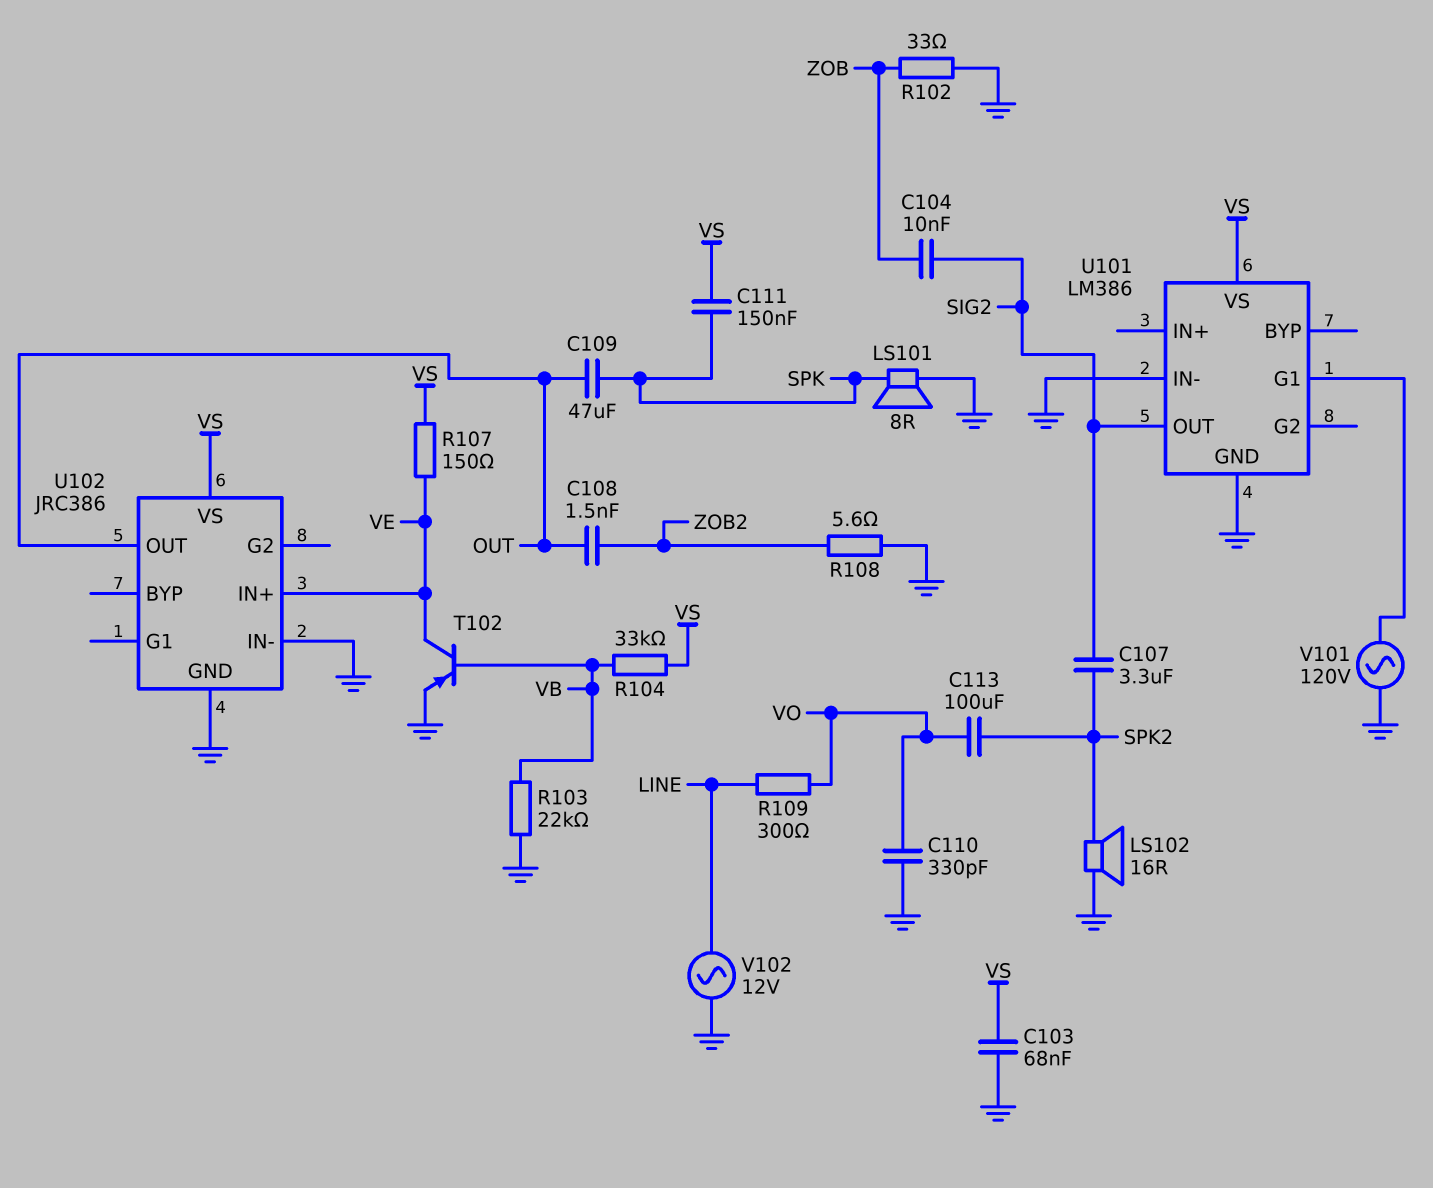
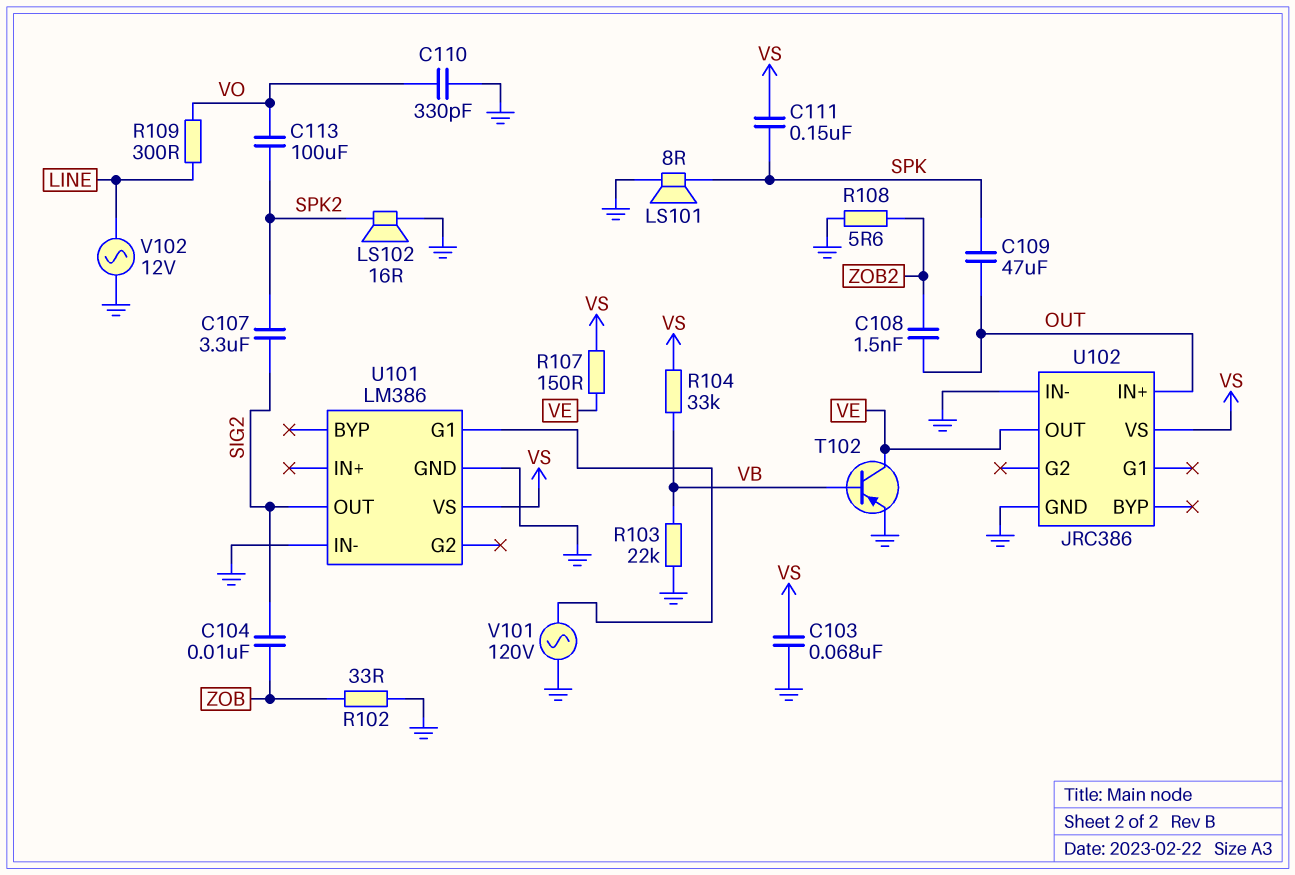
U102 pin IN+: VE -> OUT
U102 pin OUT: OUT -> VE

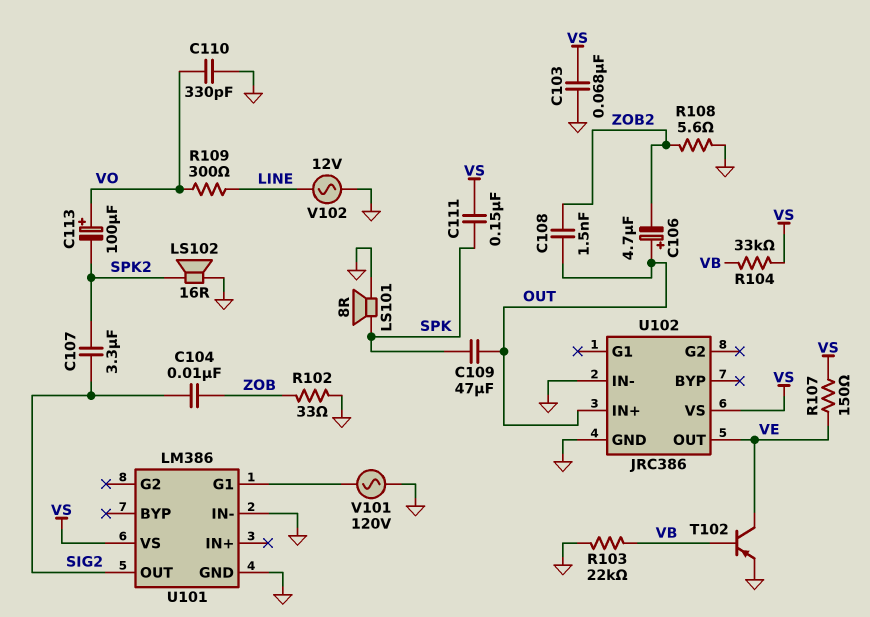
C106: none -> 4.7uF (plus OUT, minus ZOB2)
C113: 100uF (SPK2, VO) -> 100uF (plus VO, minus SPK2)

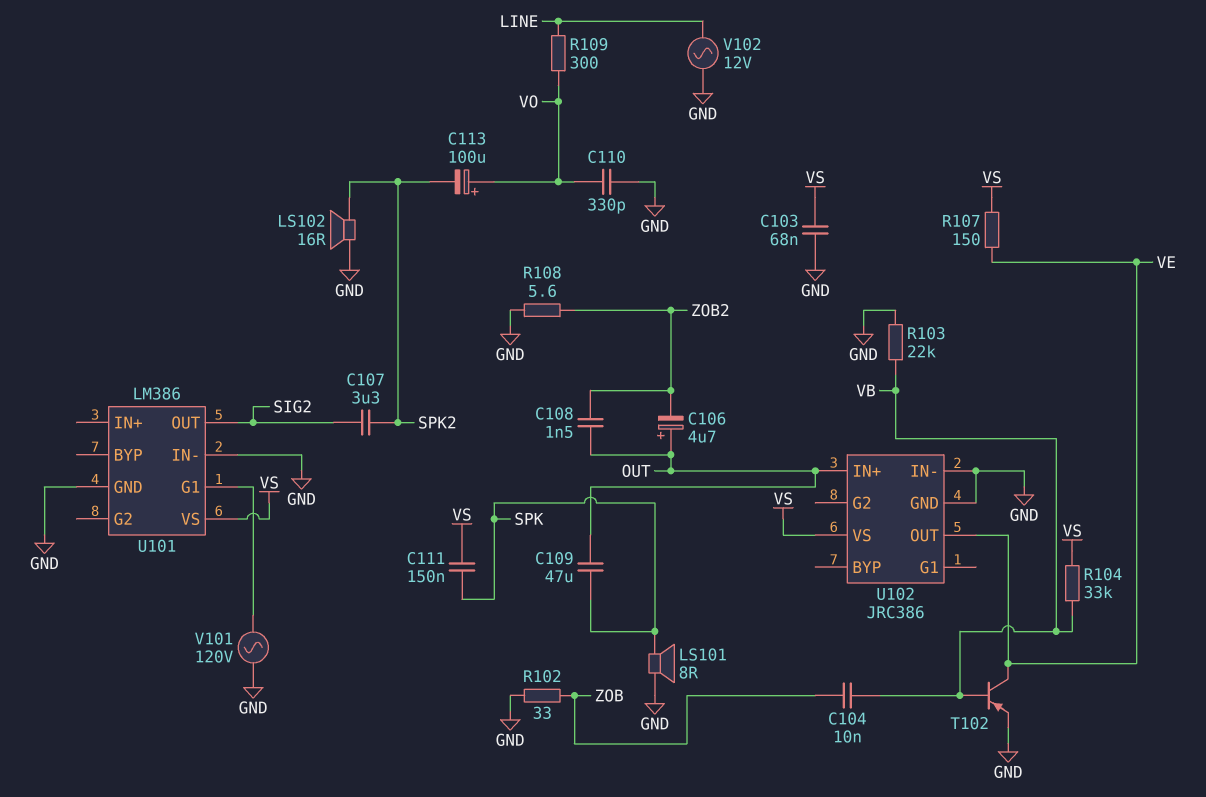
C104: 10nF (SIG2, ZOB) -> 10nF (VB, ZOB)

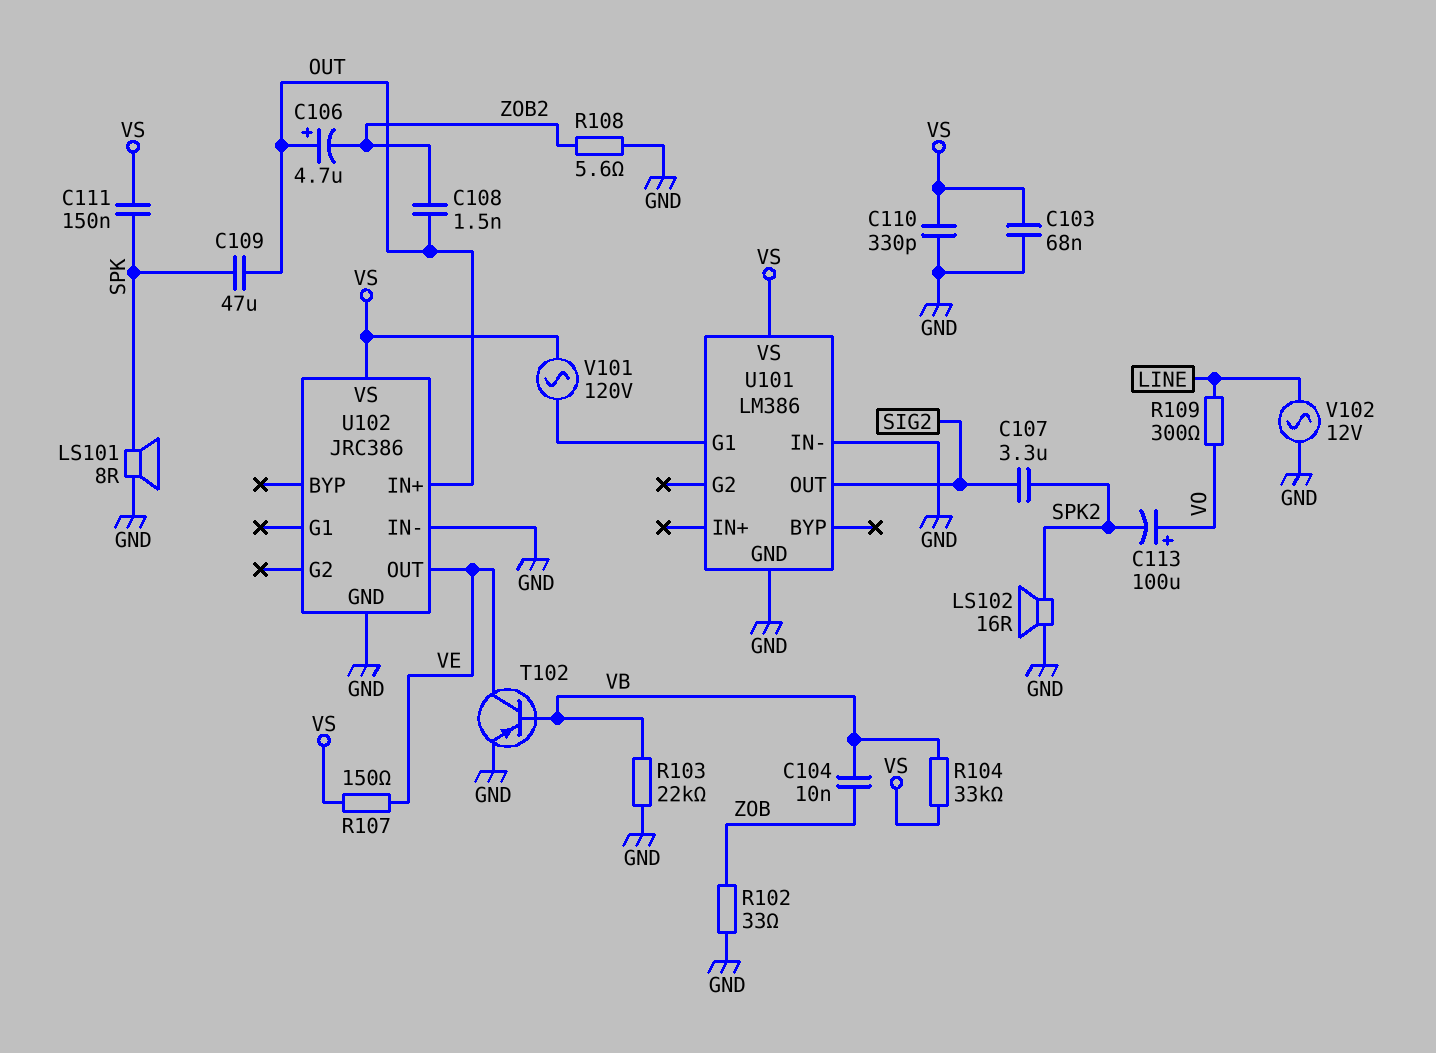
C110: 330pF (GND, VO) -> 330pF (GND, VS)
V101: AC 120V (GND, U101/G1) -> AC 120V (U101/G1, VS)

